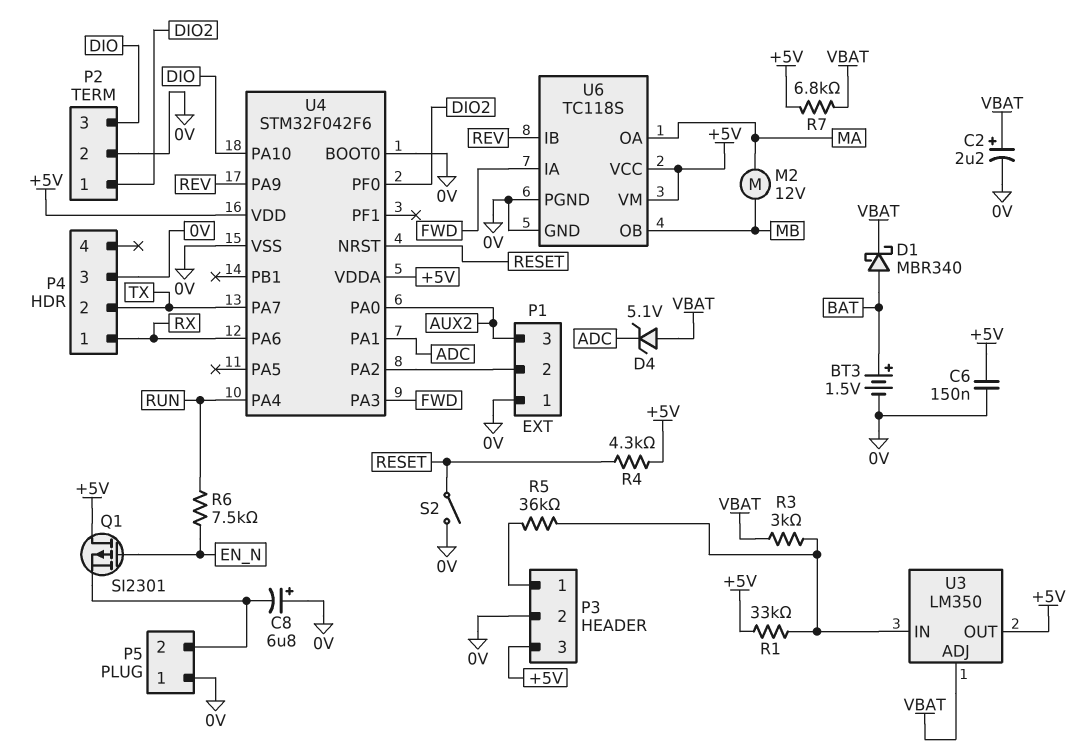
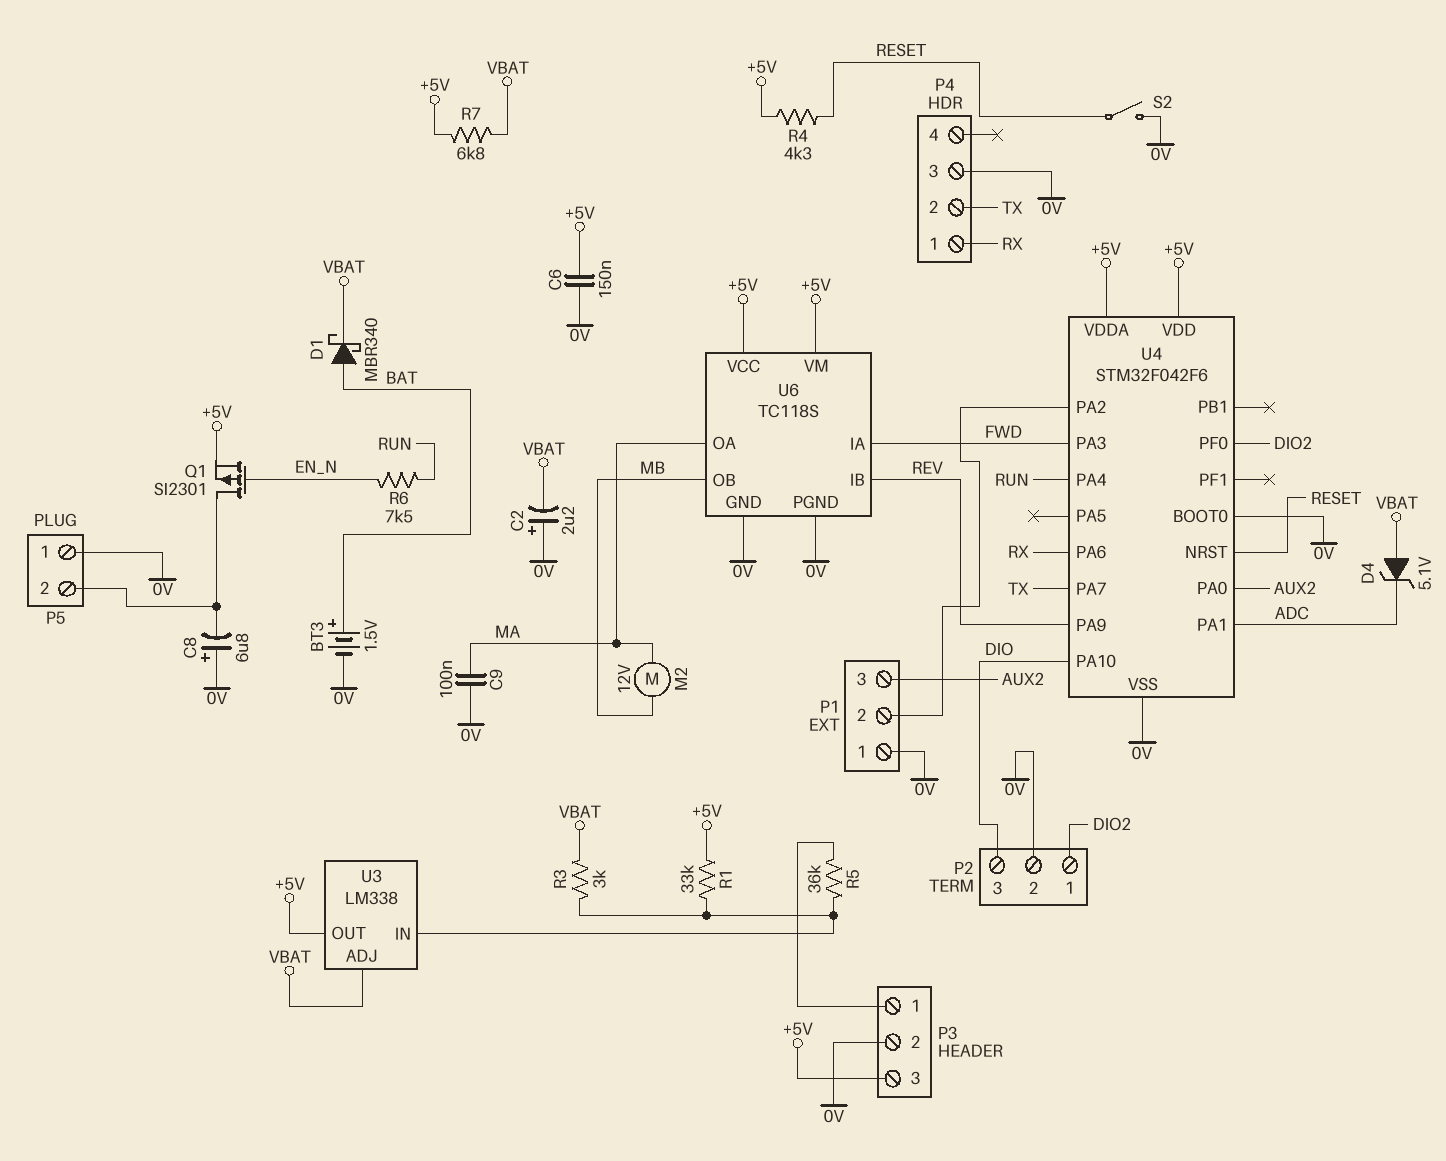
C2: 2.2uF (plus VBAT, minus 0V) -> 2.2uF (plus 0V, minus VBAT)
C9: none -> 100nF (0V, MA)
Q1: PMOS SI2301 (G EN_N, D +5V, S P5/2) -> PMOS SI2301 (G EN_N, D P5/2, S +5V)
U3: LM350 -> LM338

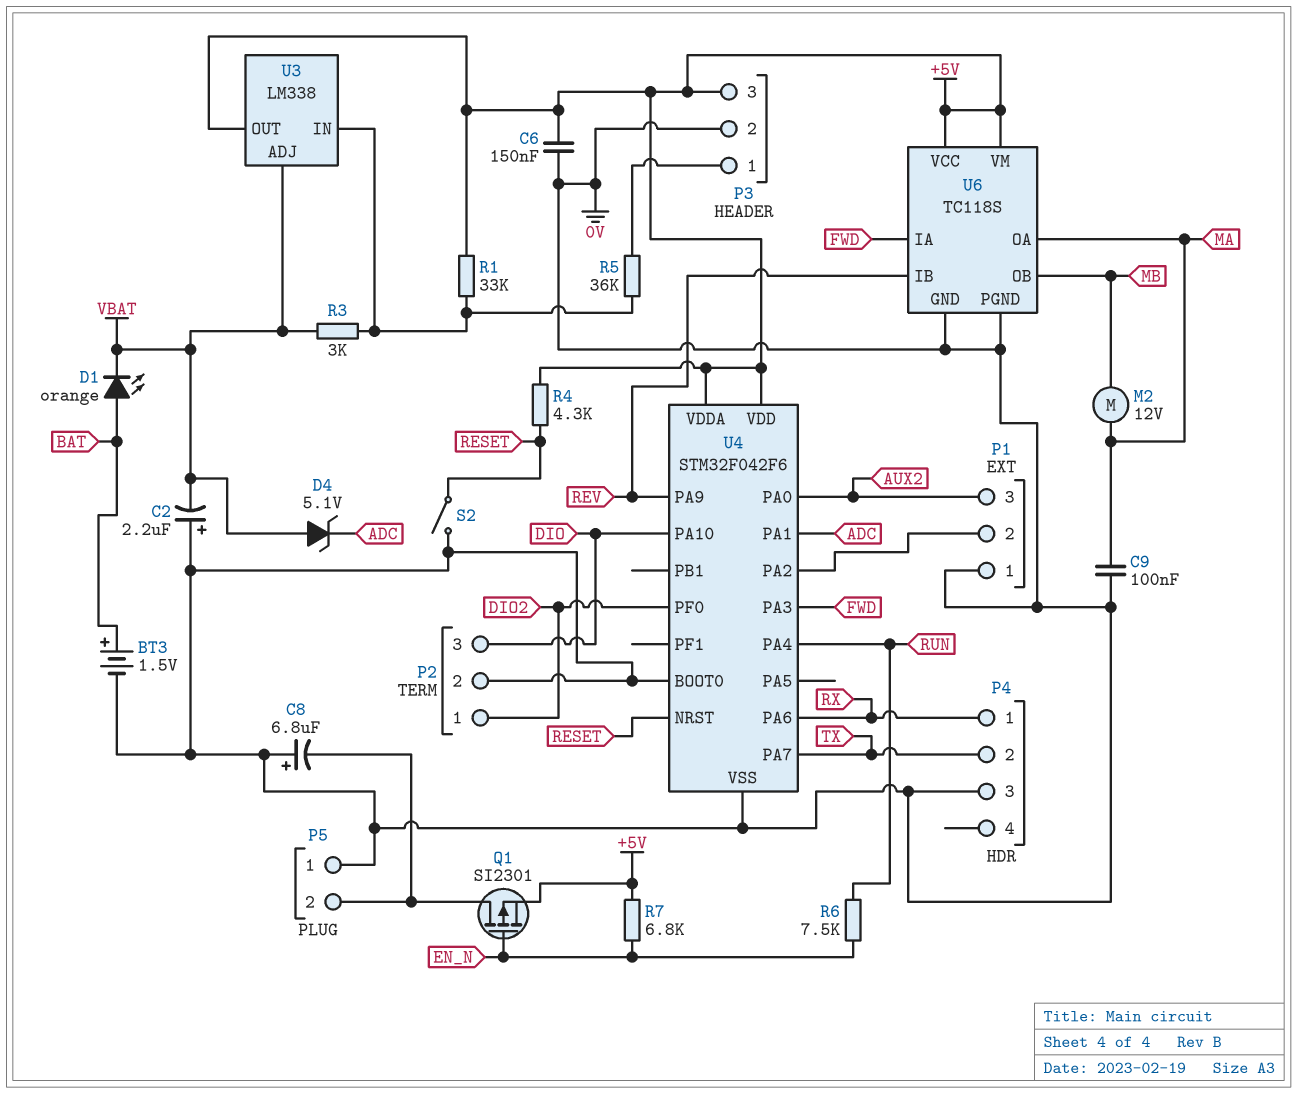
D1: schottky MBR340 (A BAT, K VBAT) -> LED orange (A BAT, K VBAT)
R7: 6.8k (+5V, VBAT) -> 6.8k (+5V, EN_N)

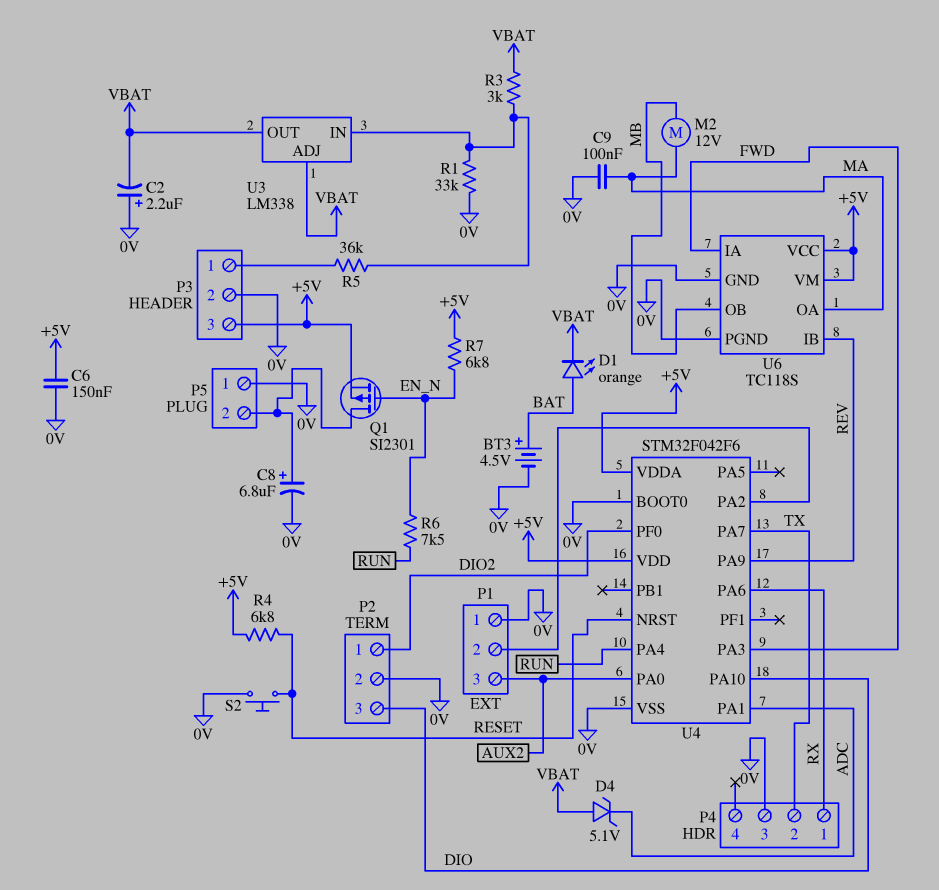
BT3: 1.5V (plus BAT, minus 0V) -> 4.5V (plus BAT, minus 0V)
C8: 6.8uF (plus 0V, minus P5/2) -> 6.8uF (plus P5/2, minus 0V)
R1: 33k (+5V, U3/IN) -> 33k (0V, U3/IN)
R4: 4.3k (+5V, RESET) -> 6.8k (+5V, RESET)
S2: switch (0V, RESET) -> button (0V, RESET)
U3 pin OUT: +5V -> VBAT

